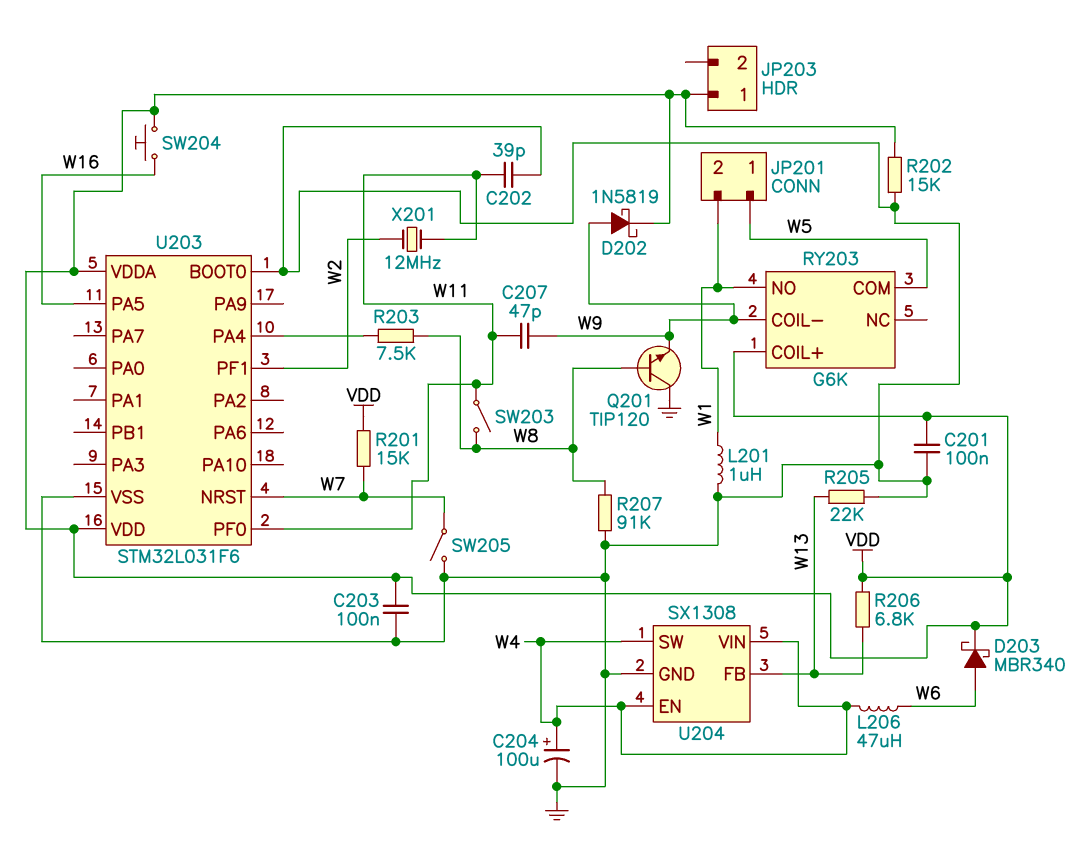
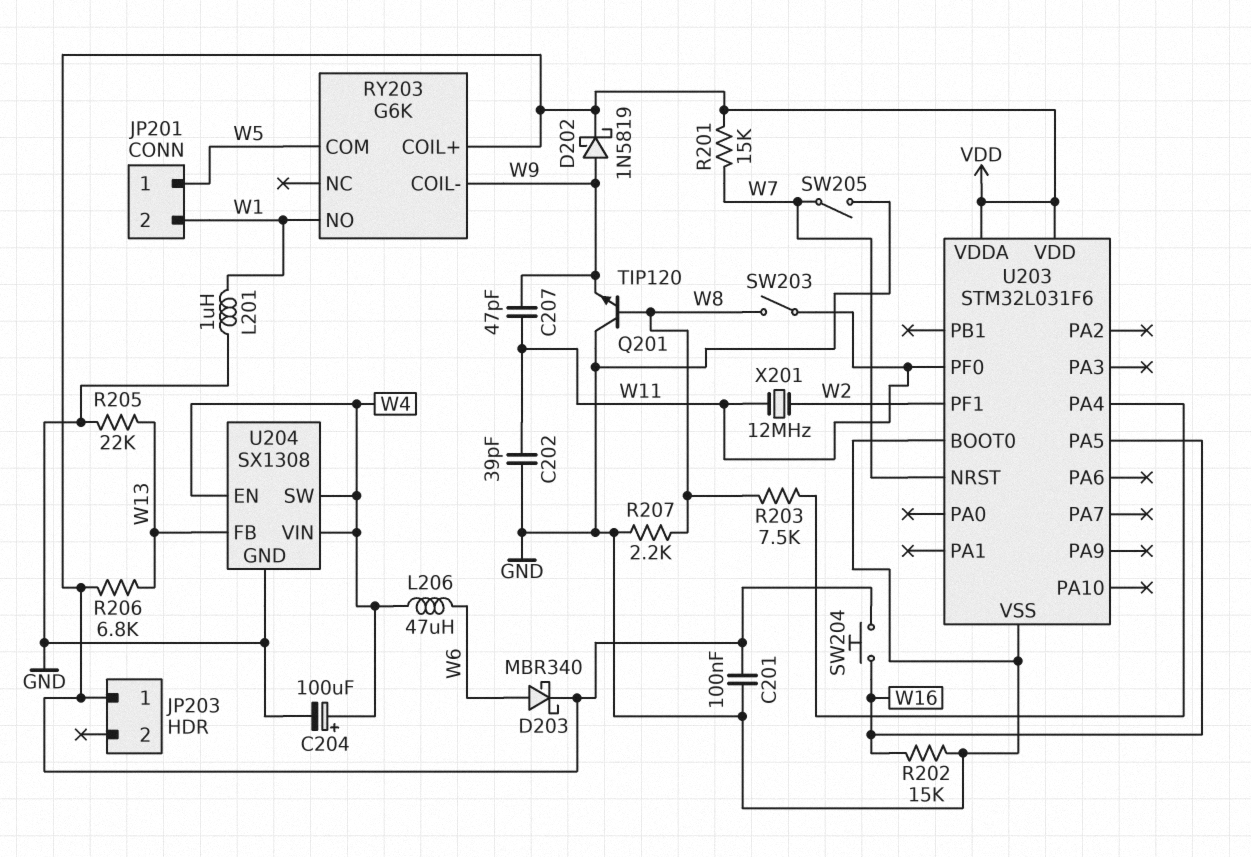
C203: 100nF (GND, VDD) -> none
R202: 15k (GND, VDD) -> 15k (GND, W16)
R207: 91k (GND, W8) -> 2.2k (GND, W8)

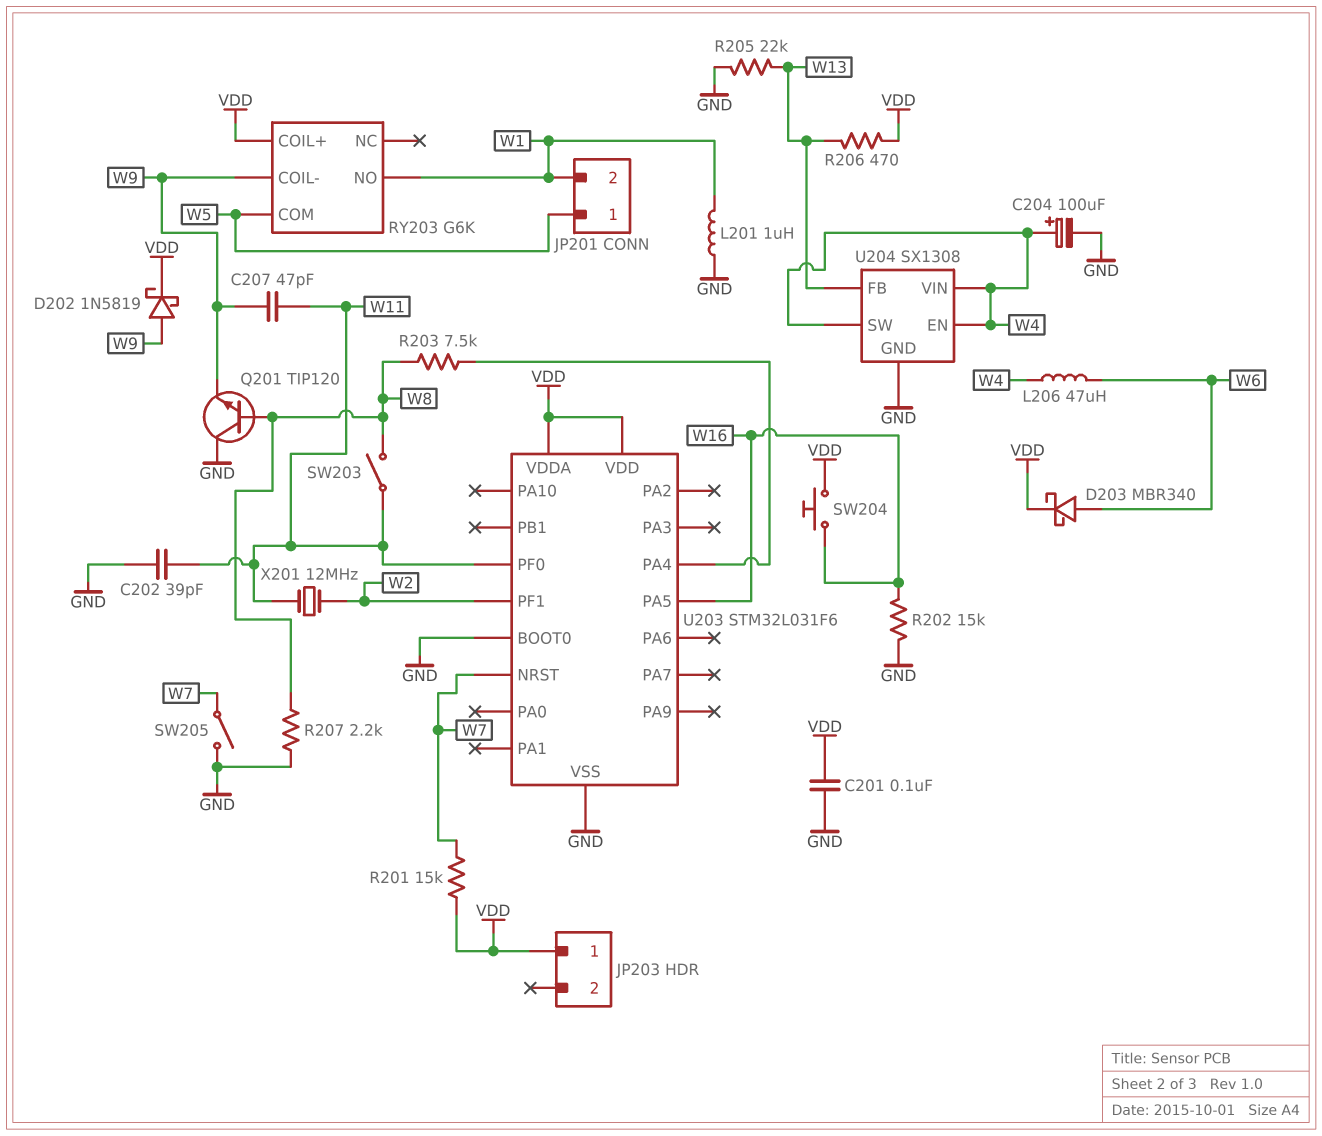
R206: 6.8k (VDD, W13) -> 470 (VDD, W13)

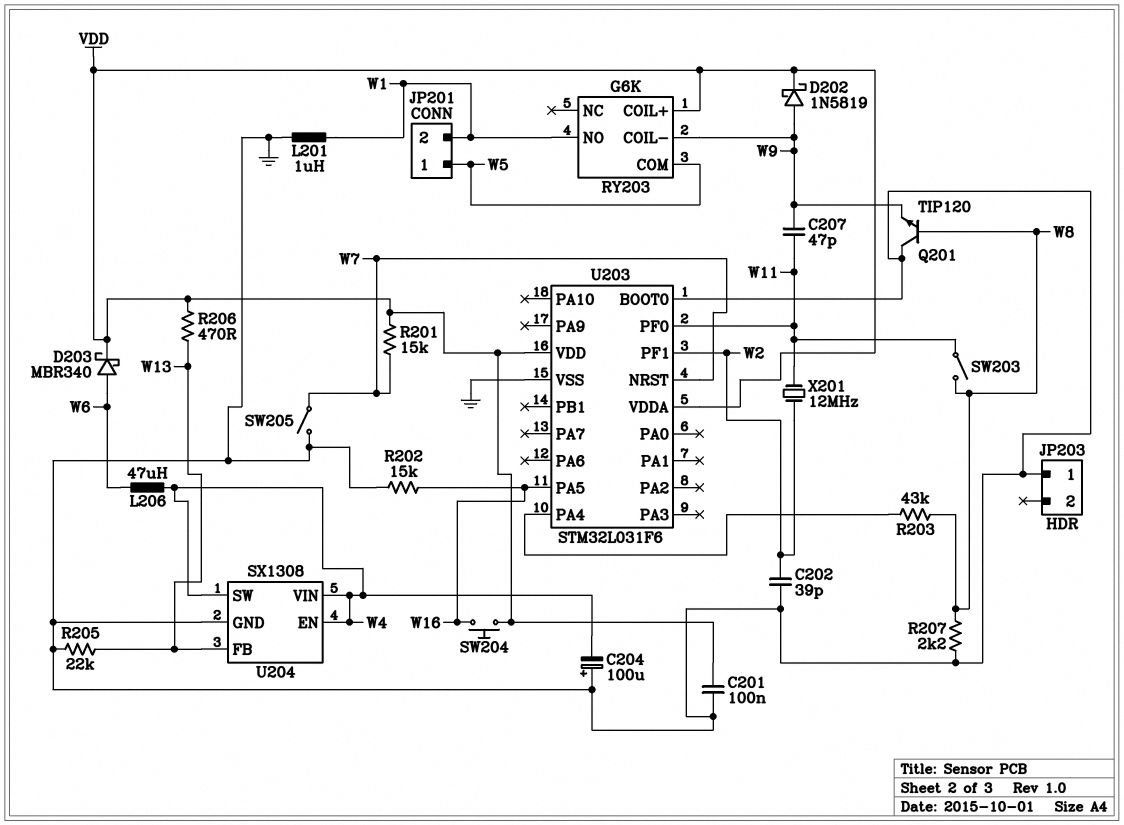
C202: 39pF (GND, W11) -> 39pF (GND, W2)
C204: 100uF (plus W4, minus GND) -> 100uF (plus GND, minus W4)
JP203 pin 1: VDD -> GND
R203: 7.5k (U203/PA4, W8) -> 43k (U203/PA4, W8)

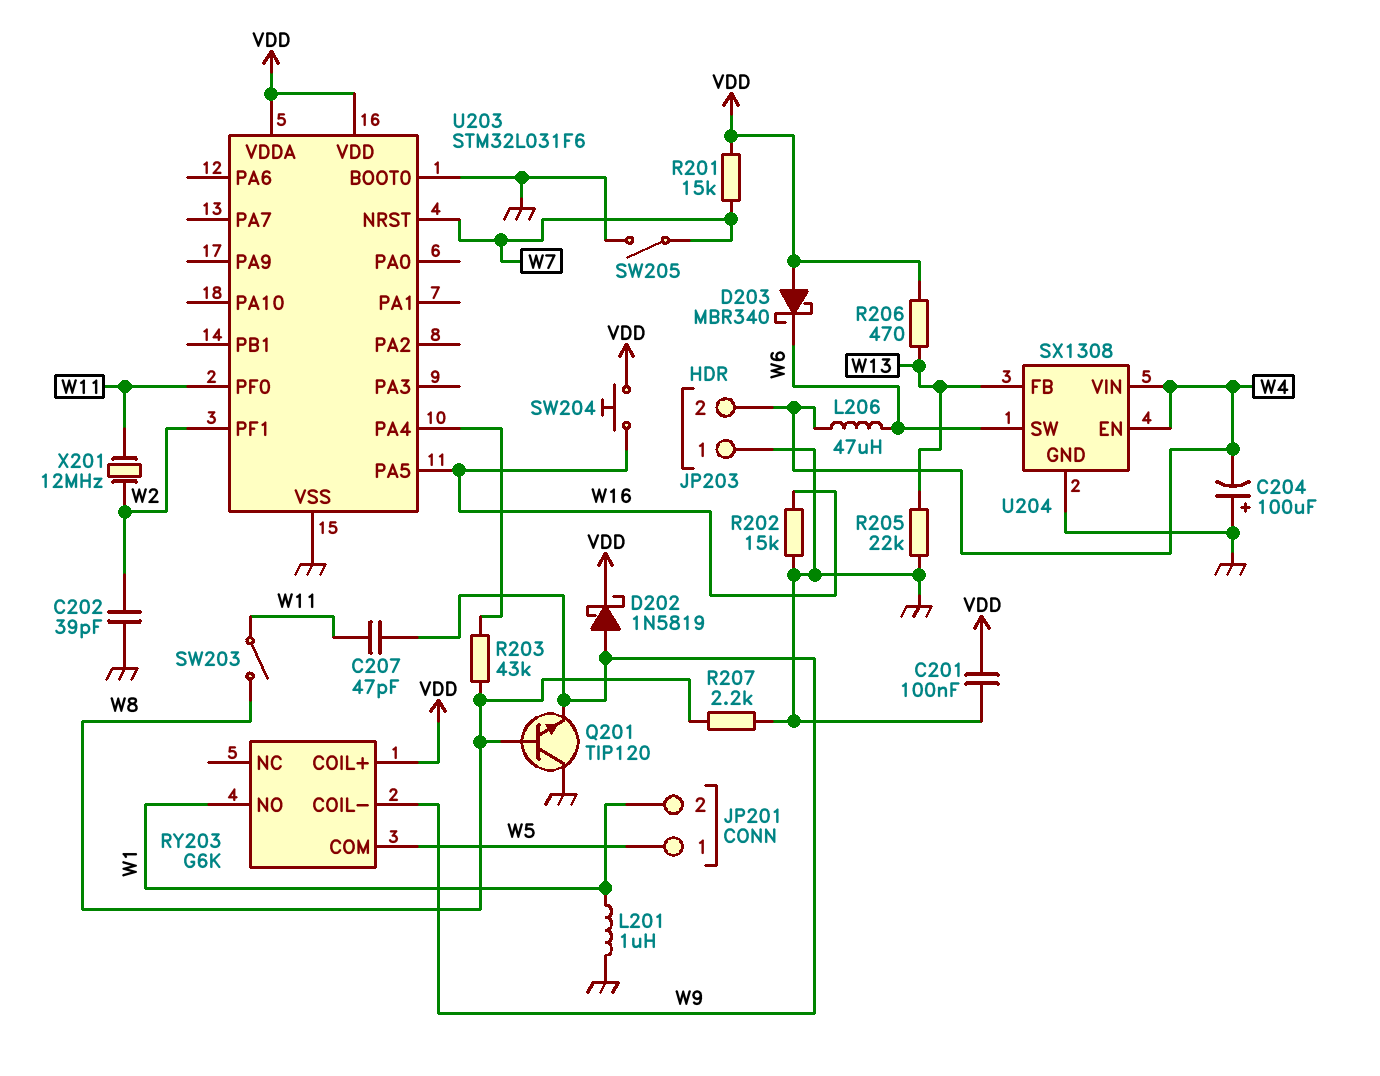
D203: schottky MBR340 (A W6, K VDD) -> schottky MBR340 (A VDD, K W6)
JP203 pin 2: none -> W4
U204 pin SW: W4 -> W6

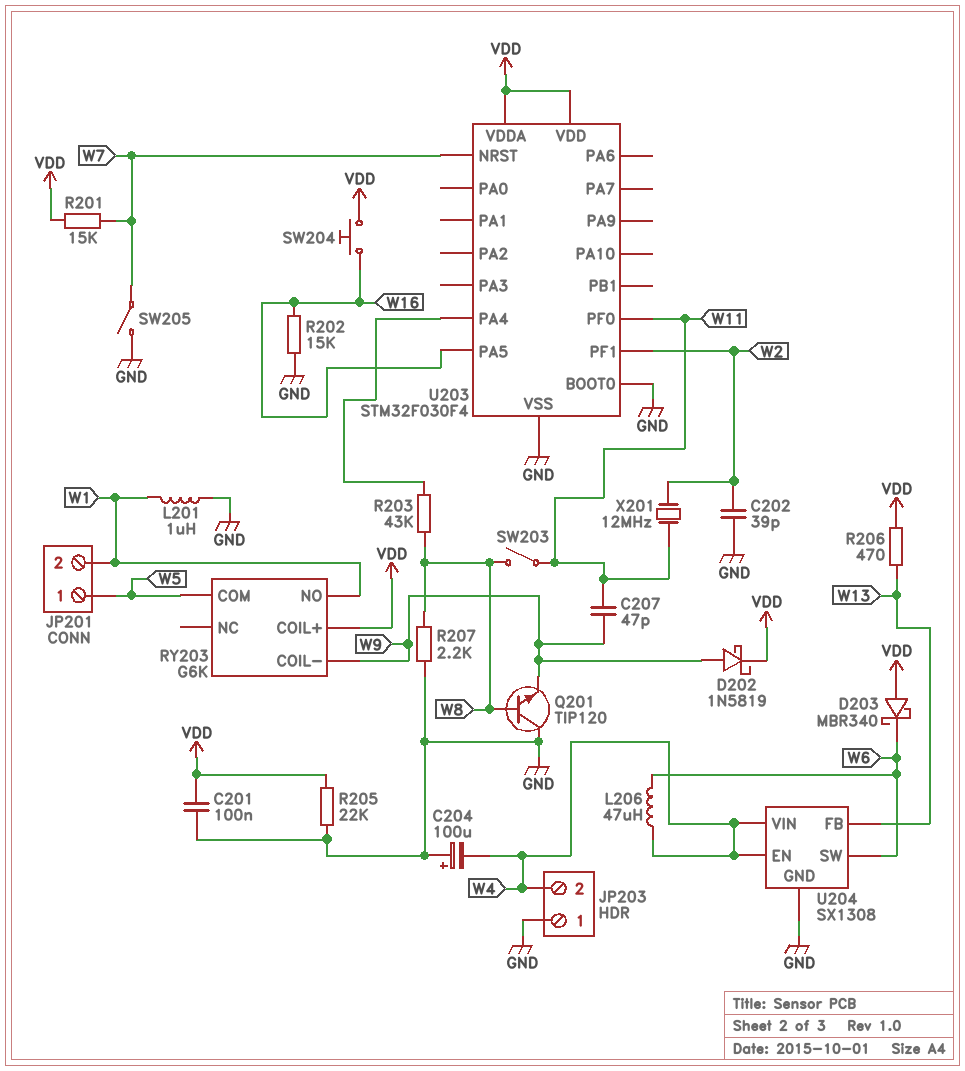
R205: 22k (GND, W13) -> 22k (GND, VDD)
U203: STM32L031F6 -> STM32F030F4

